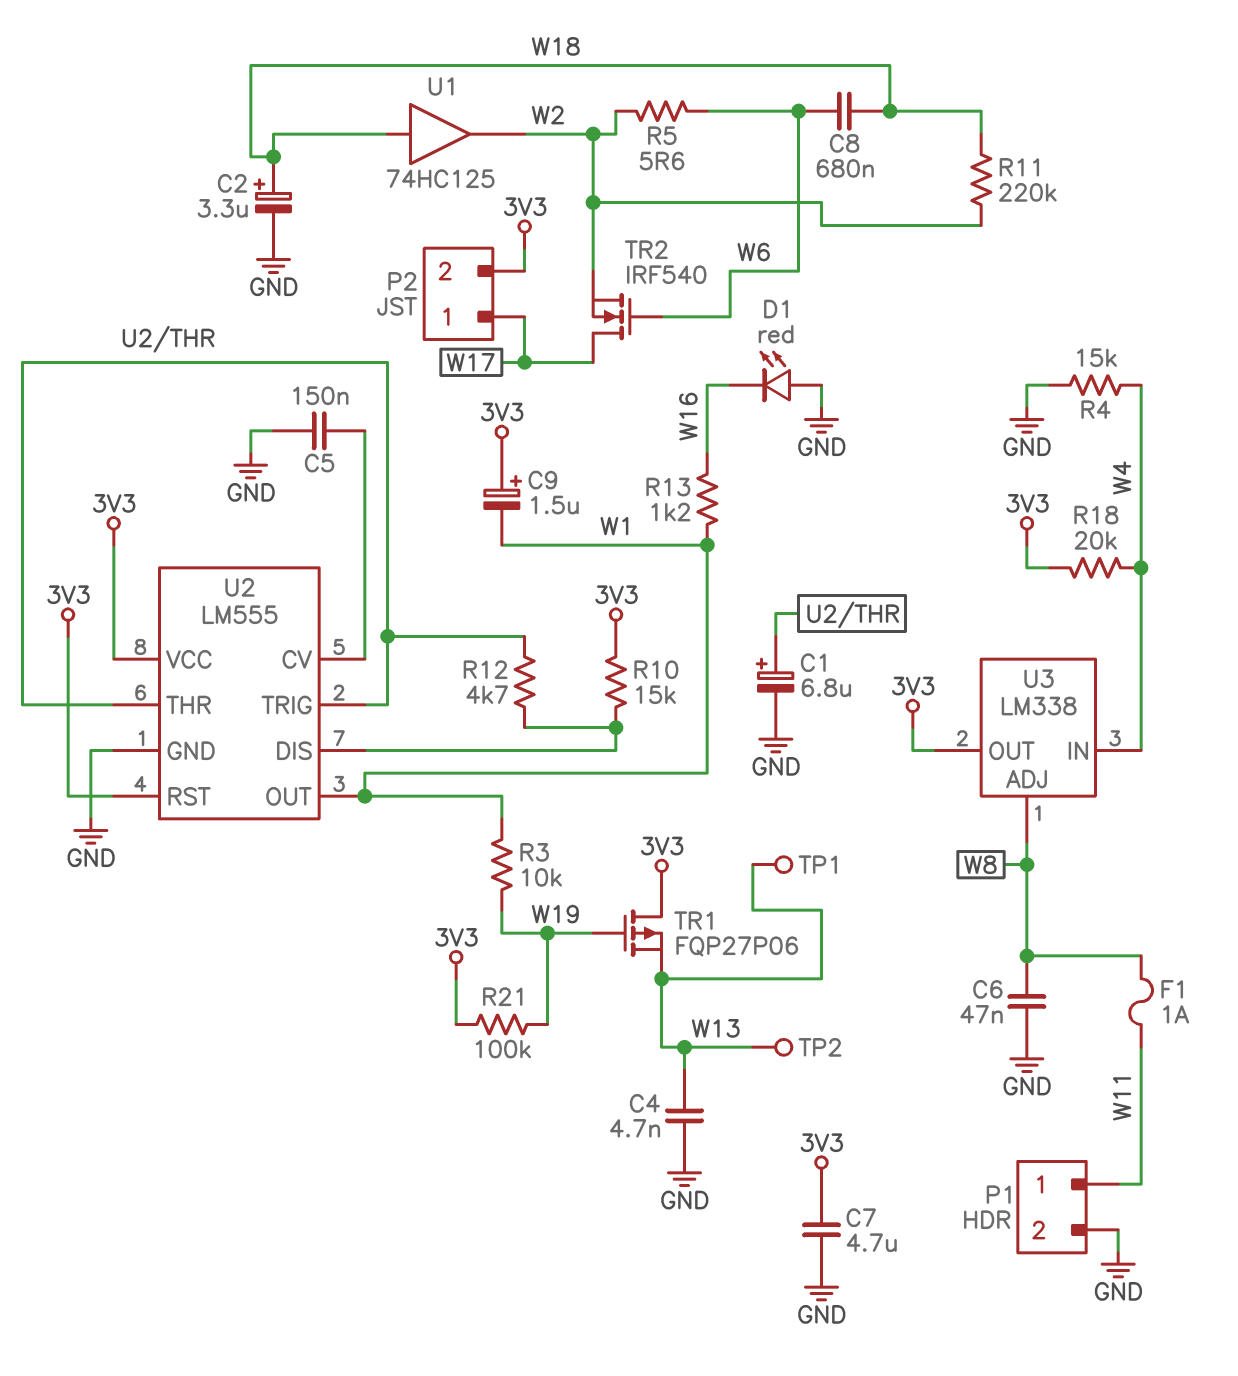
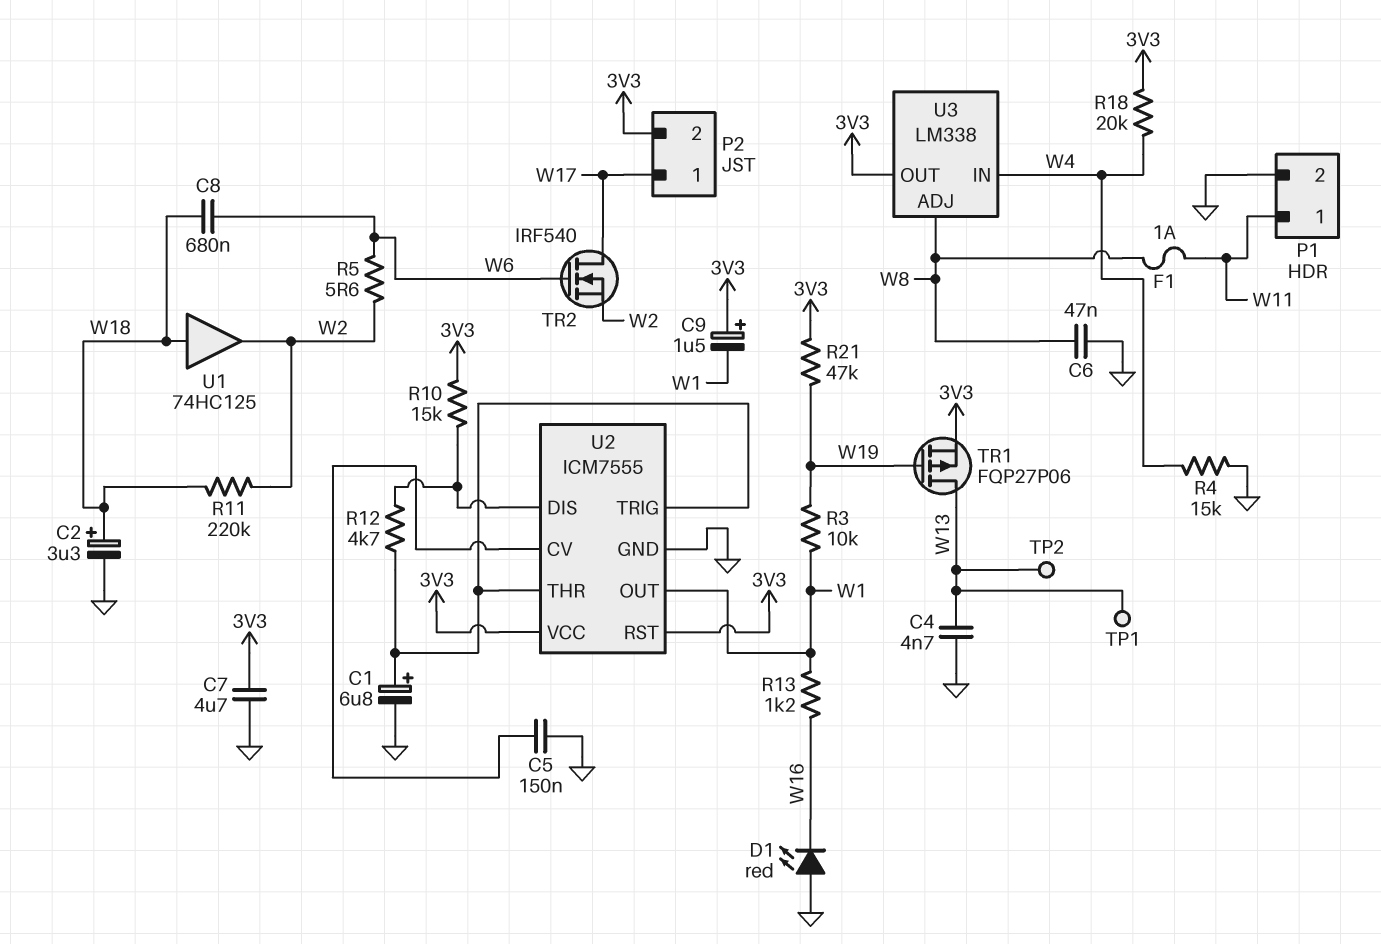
R21: 100k (3V3, W19) -> 47k (3V3, W19)
TR1: PMOS FQP27P06 (G W19, D 3V3, S W13) -> PMOS FQP27P06 (G W19, D W13, S 3V3)
U2: LM555 -> ICM7555

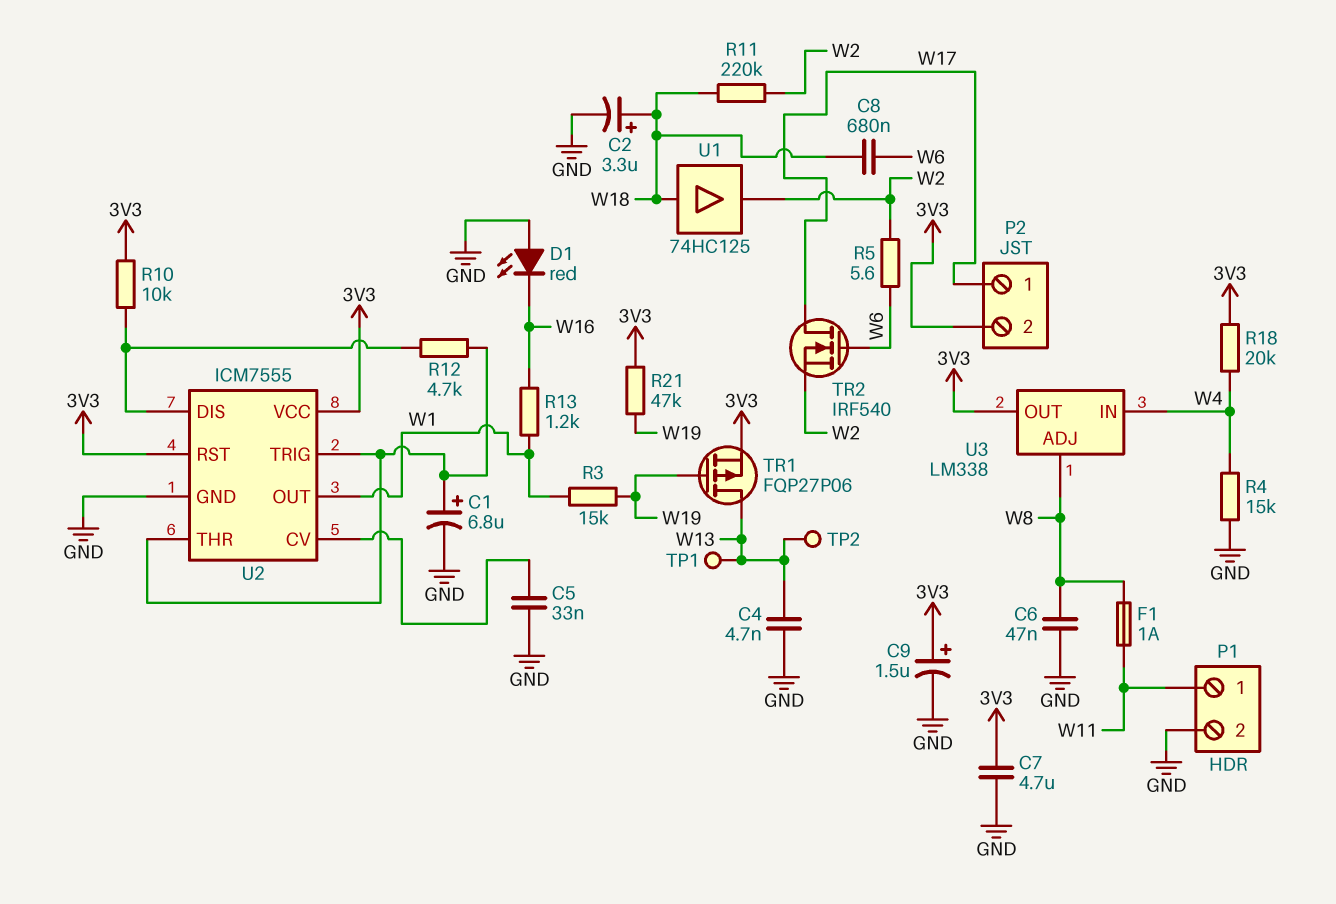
C5: 150nF (GND, U2/CV) -> 33nF (GND, U2/CV)
C9: 1.5uF (plus 3V3, minus W1) -> 1.5uF (plus 3V3, minus GND)
R3: 10k (W1, W19) -> 15k (W1, W19)
R10: 15k (3V3, U2/DIS) -> 10k (3V3, U2/DIS)

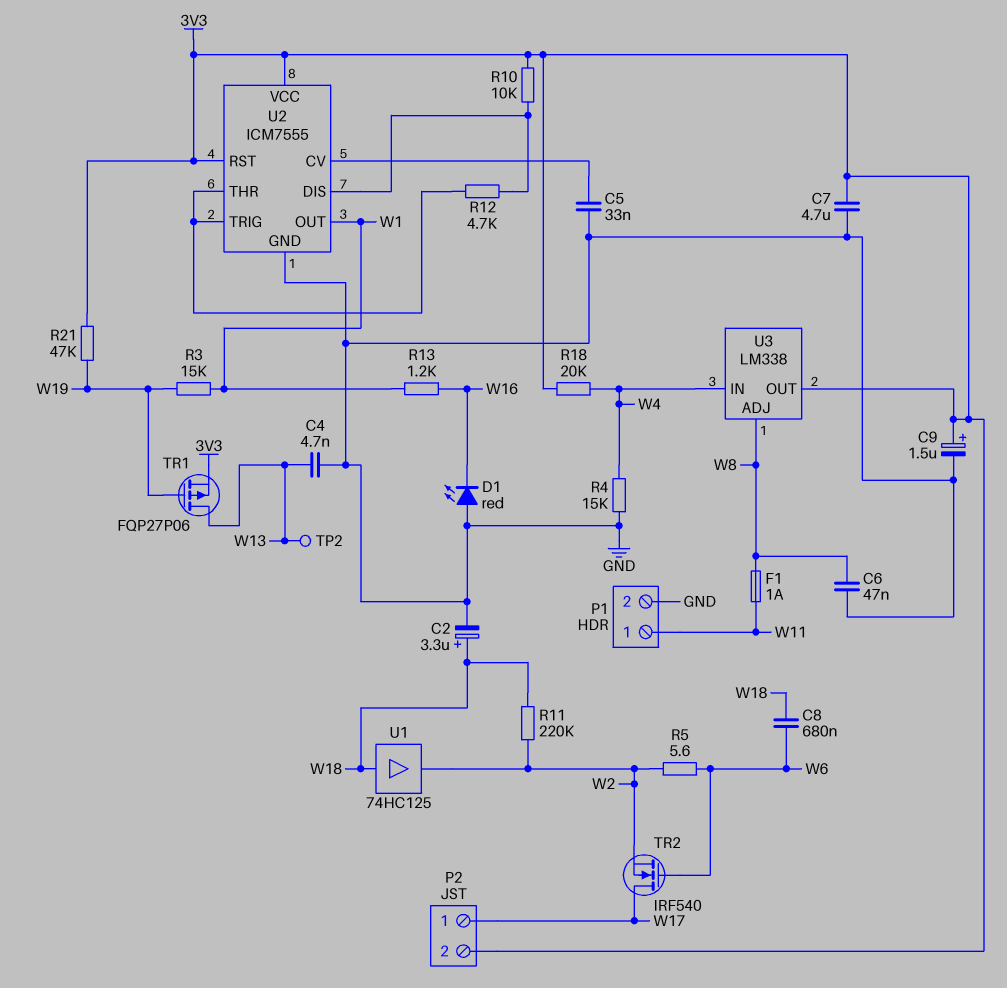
C1: 6.8uF (plus U2/THR, minus GND) -> none
TP1: test point (W13) -> none

